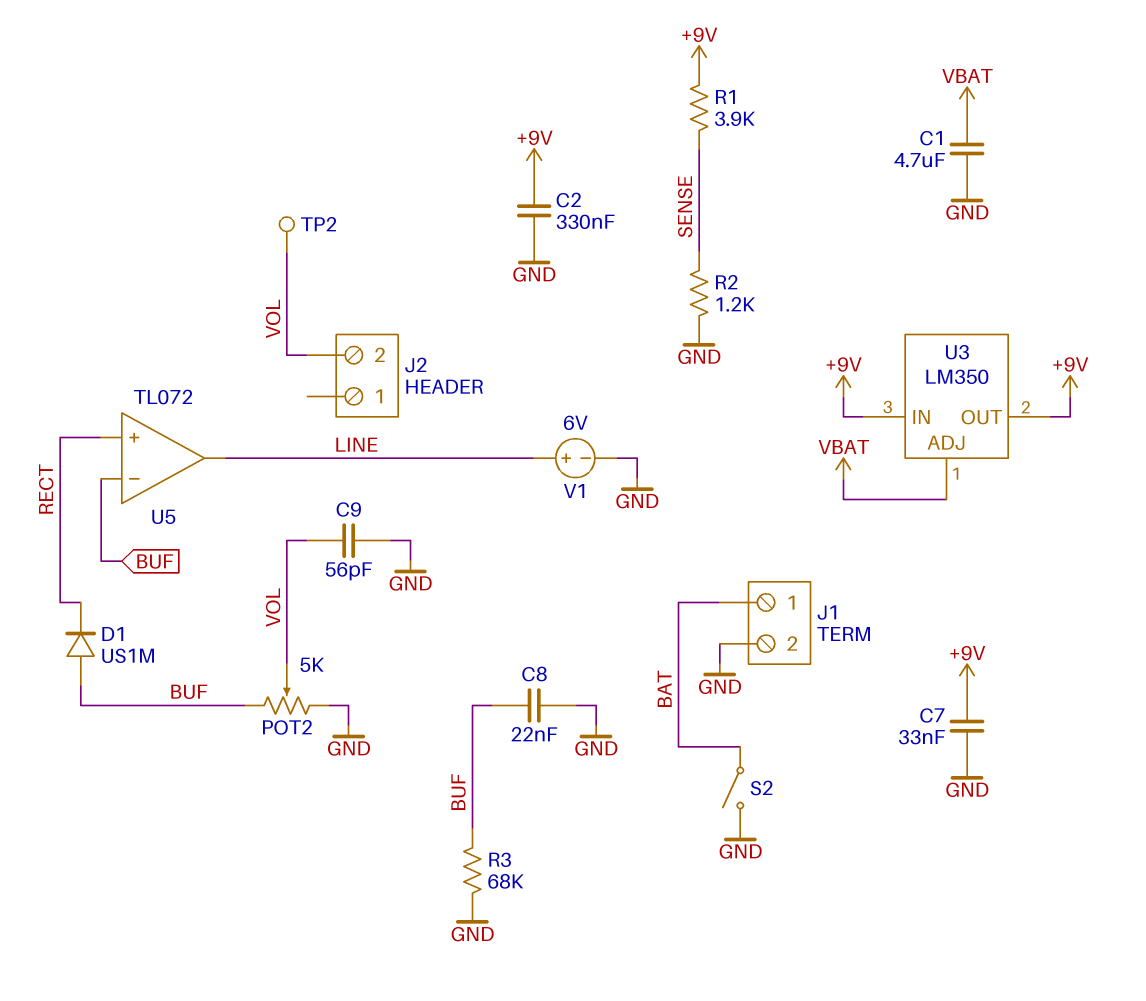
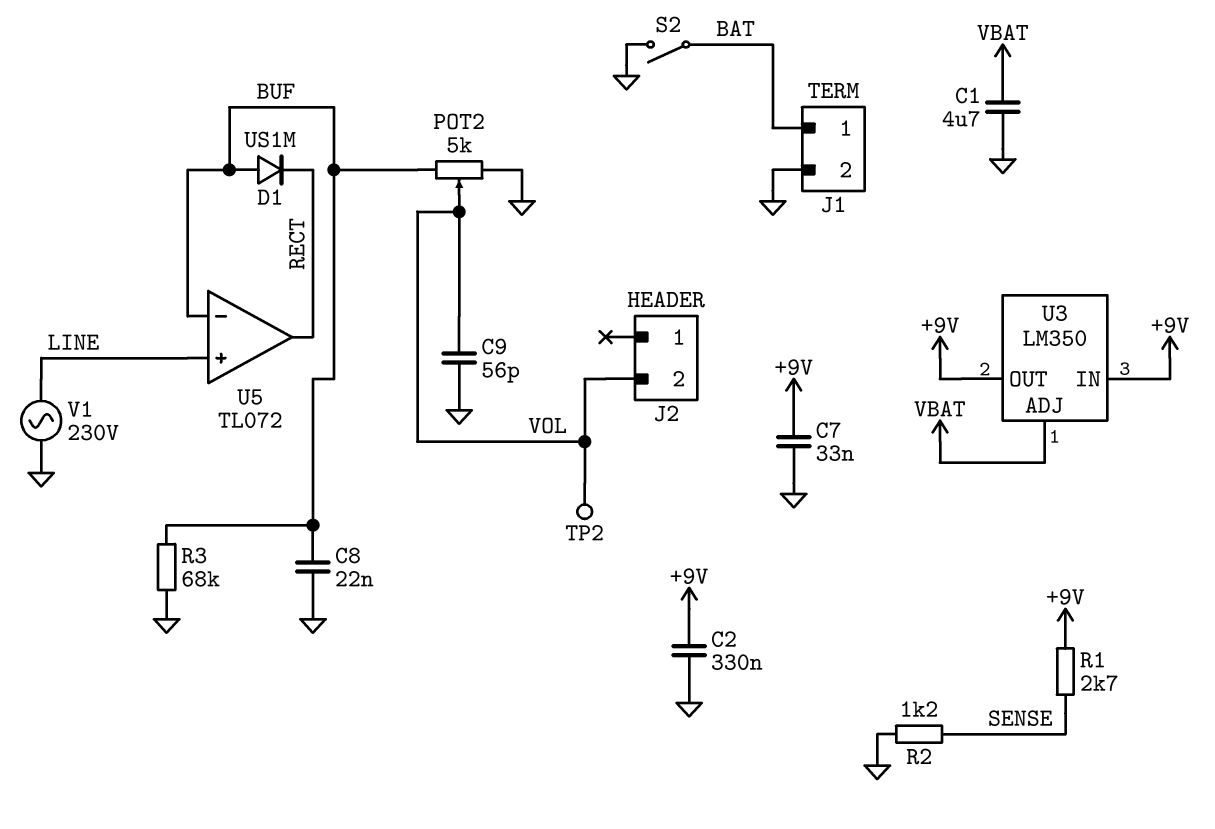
R1: 3.9k (+9V, SENSE) -> 2.7k (+9V, SENSE)
U5 pin in+: RECT -> LINE
U5 pin out: LINE -> RECT
V1: 6V (plus LINE, minus GND) -> AC 230V (GND, LINE)

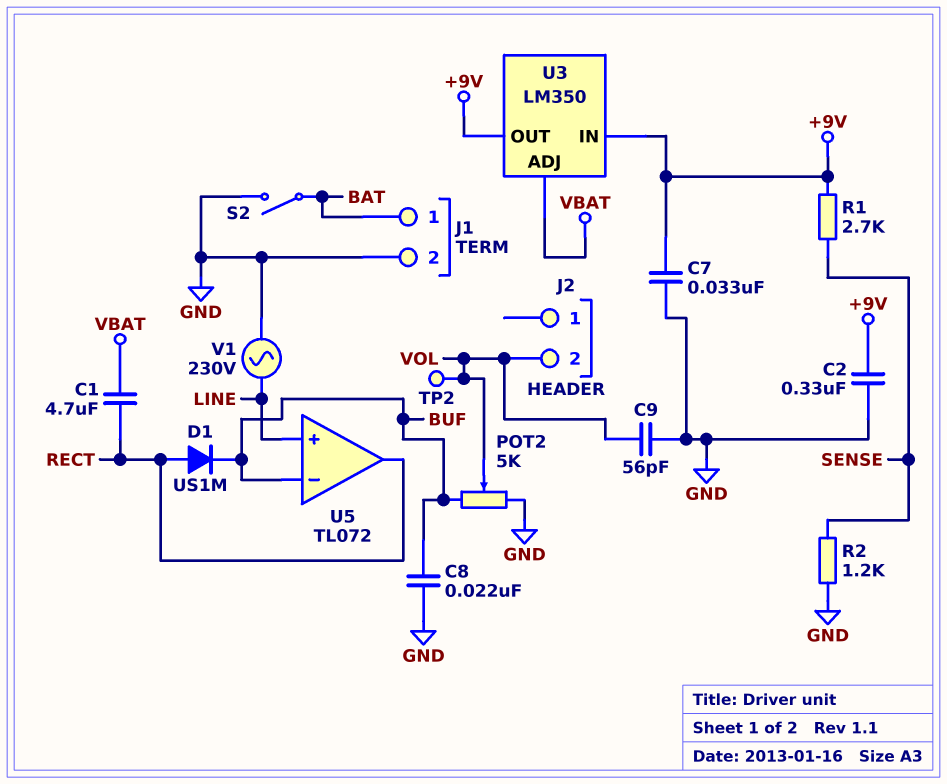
C1: 4.7uF (GND, VBAT) -> 4.7uF (RECT, VBAT)
D1: diode US1M (A BUF, K RECT) -> diode US1M (A RECT, K BUF)
R3: 68k (BUF, GND) -> none

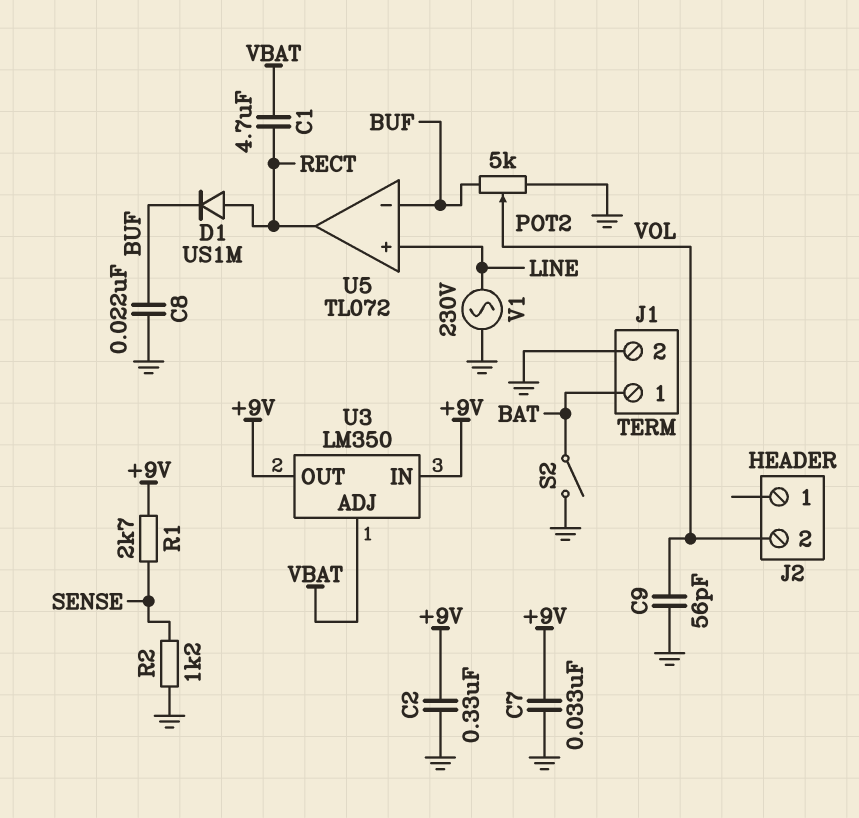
TP2: test point (VOL) -> none

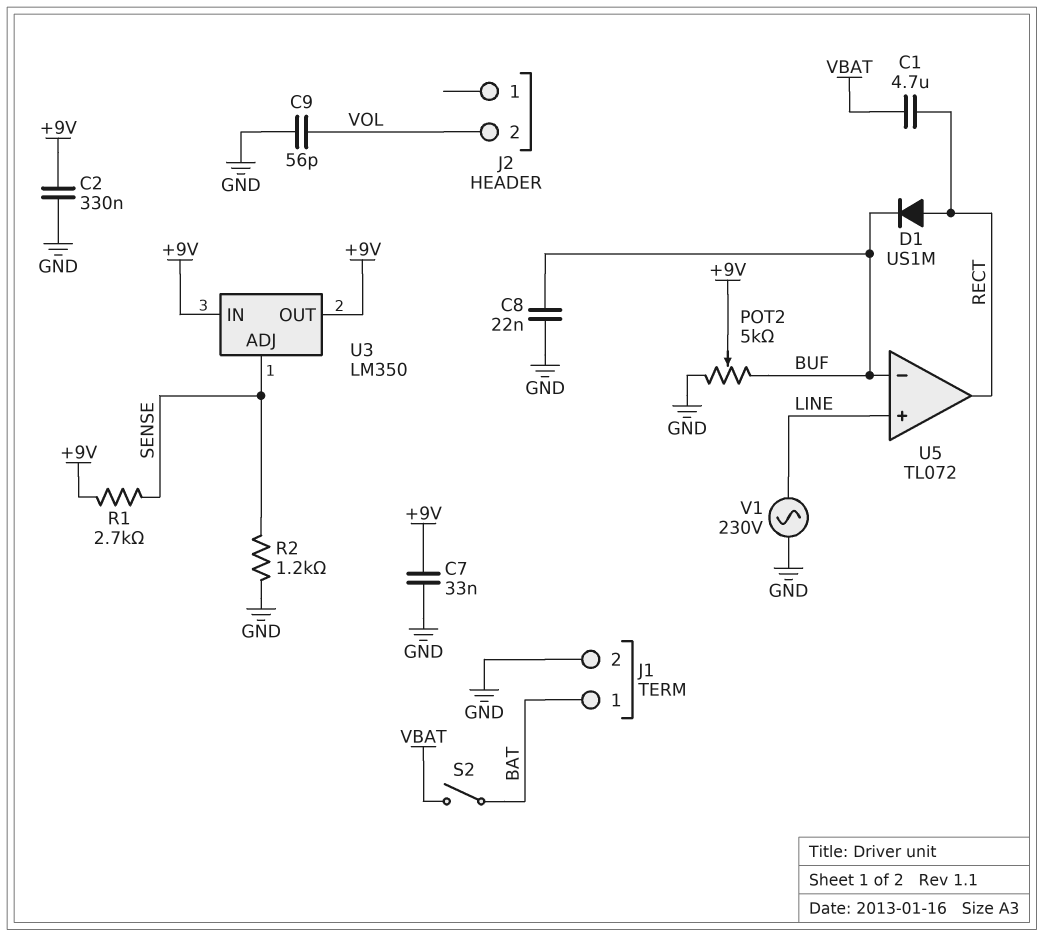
POT2: 5k (BUF, GND, wiper VOL) -> 5k (BUF, GND, wiper +9V)
S2: switch (BAT, GND) -> switch (BAT, VBAT)
U3 pin ADJ: VBAT -> SENSE

